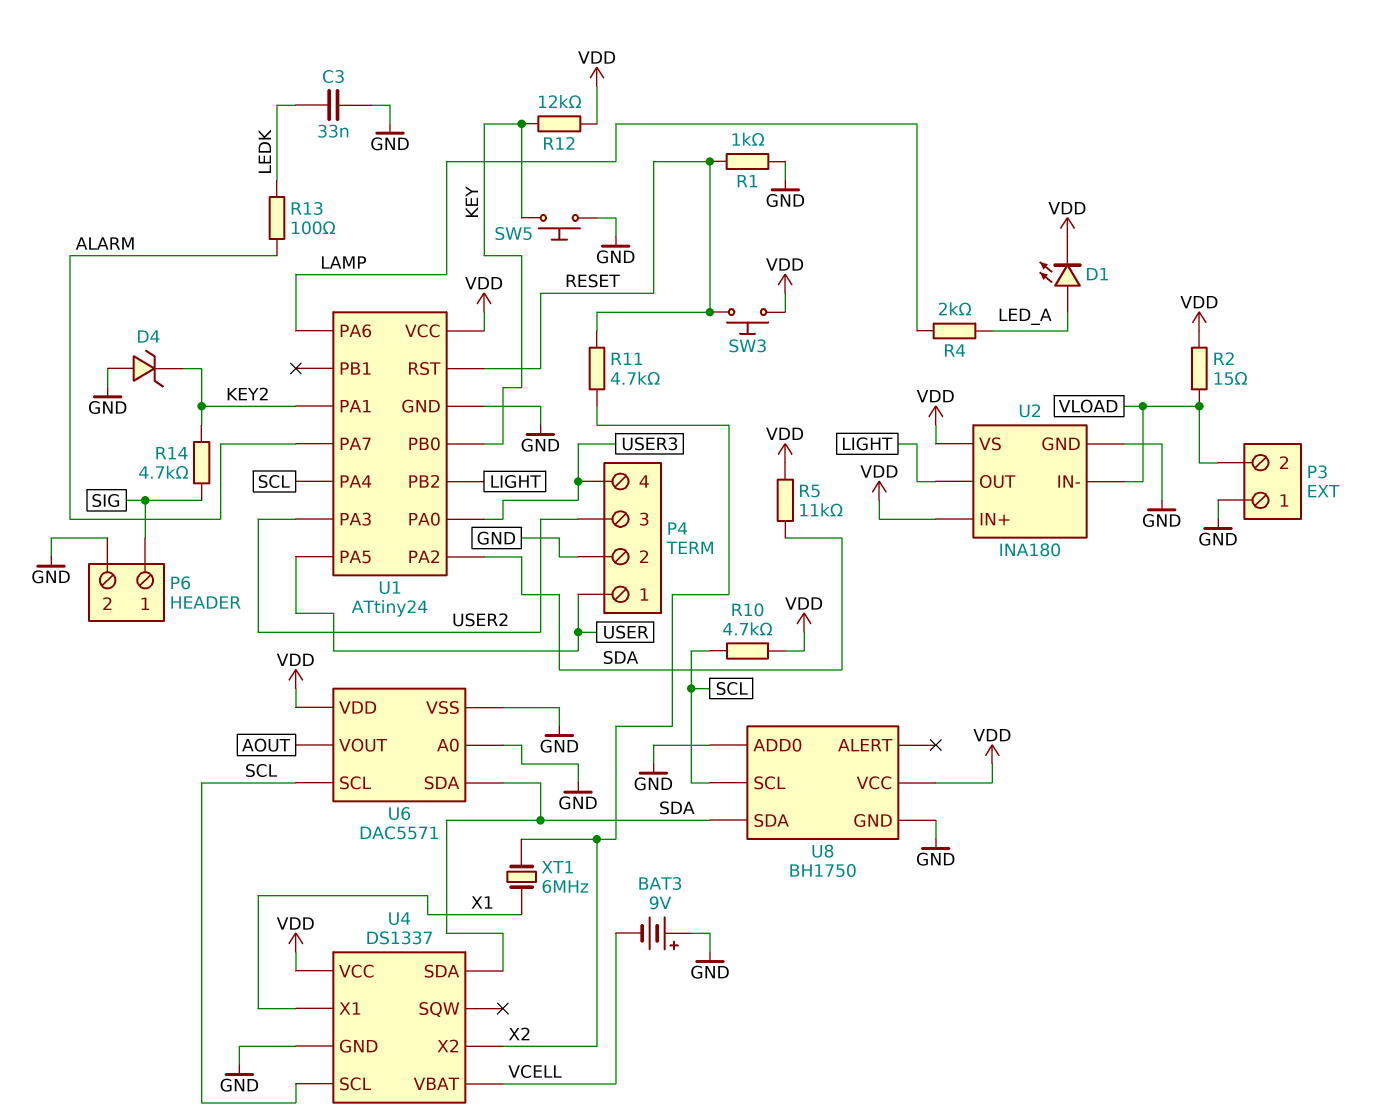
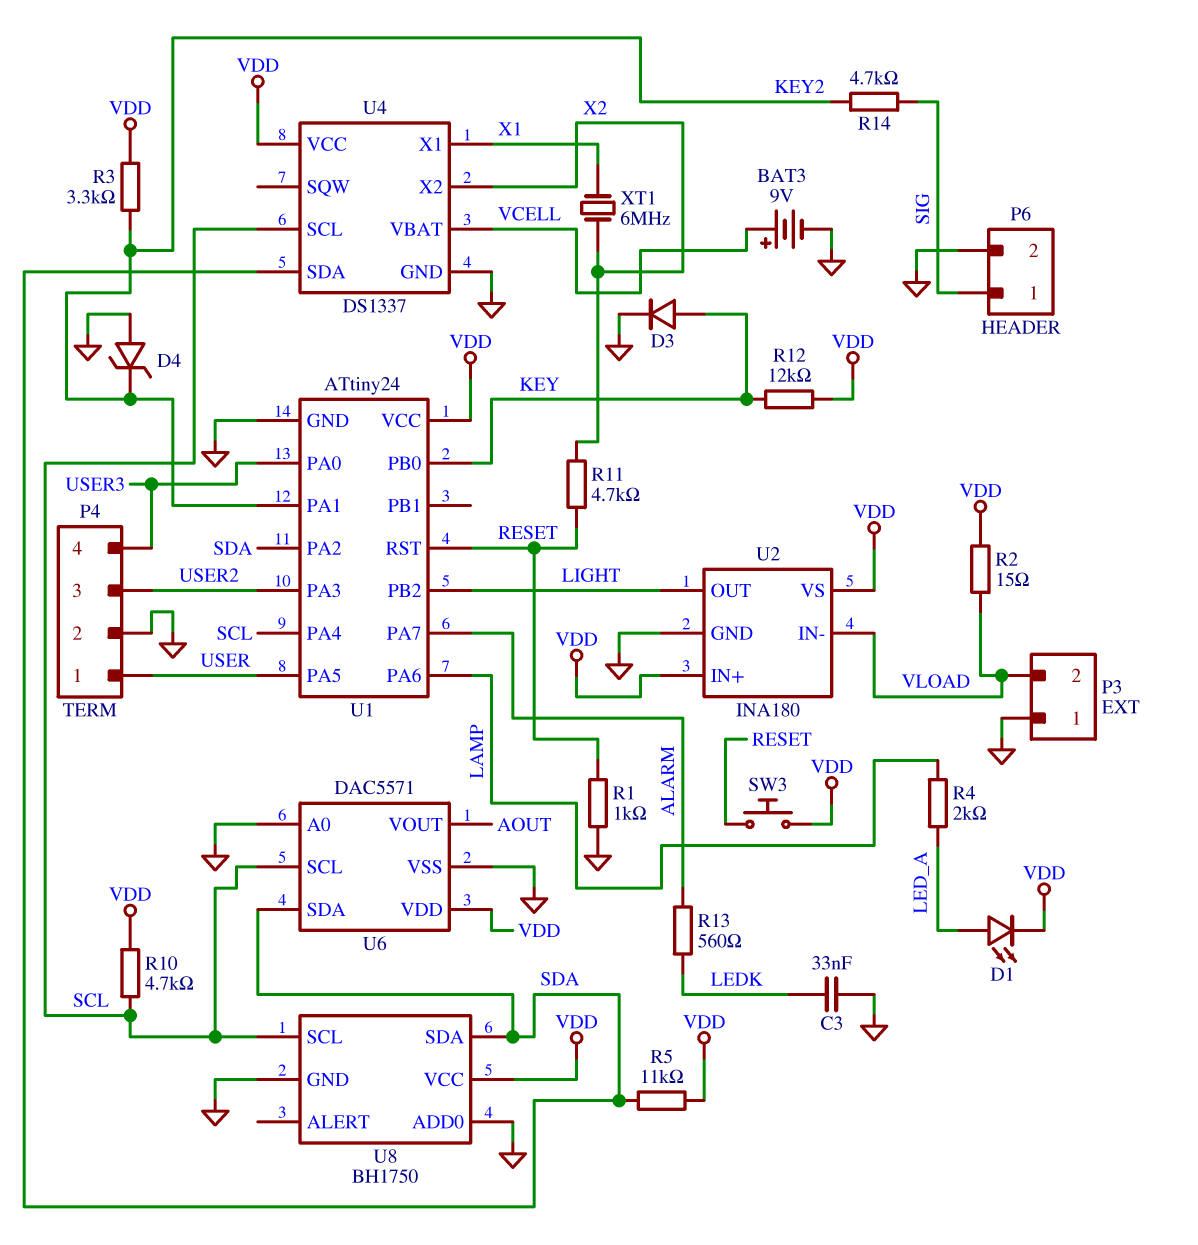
BAT3: 9V (plus GND, minus VCELL) -> 9V (plus VCELL, minus GND)
D3: none -> diode (A KEY, K GND)
R3: none -> 3.3k (KEY2, VDD)
R13: 100 (ALARM, LEDK) -> 560 (ALARM, LEDK)
SW5: button (GND, KEY) -> none

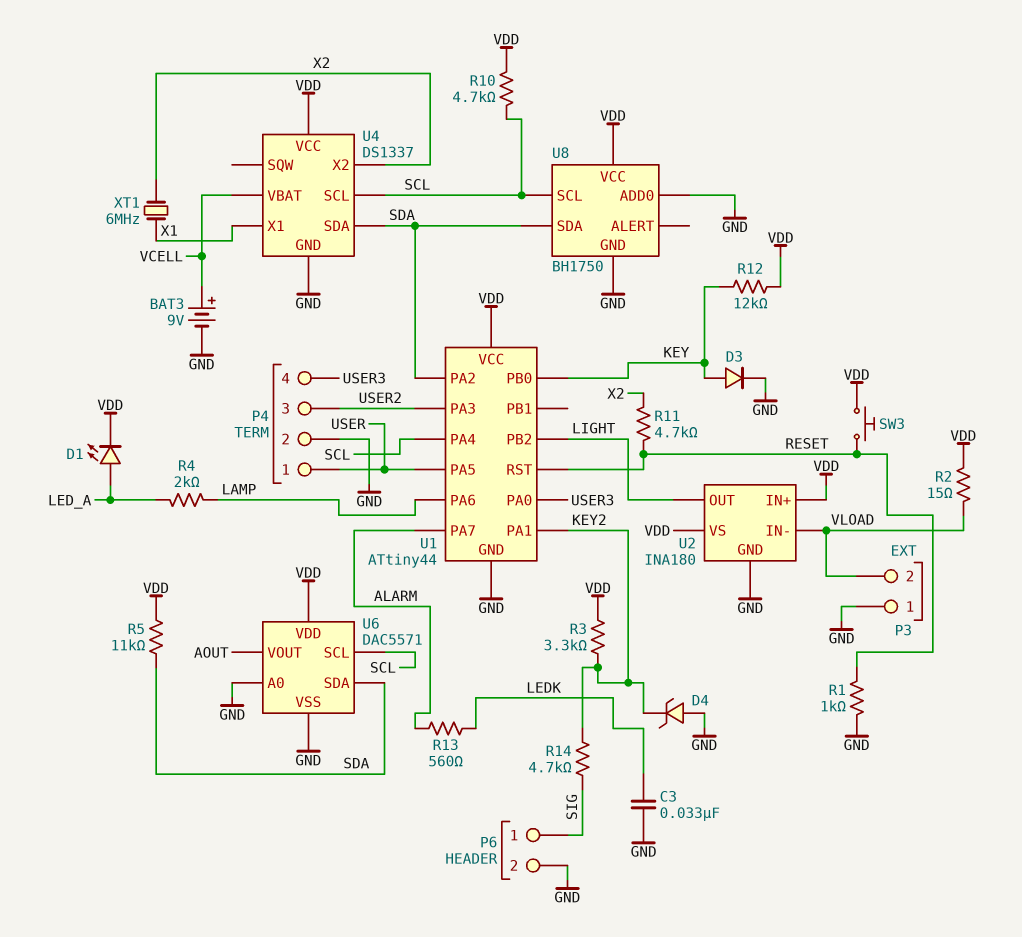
U1: ATtiny24 -> ATtiny44

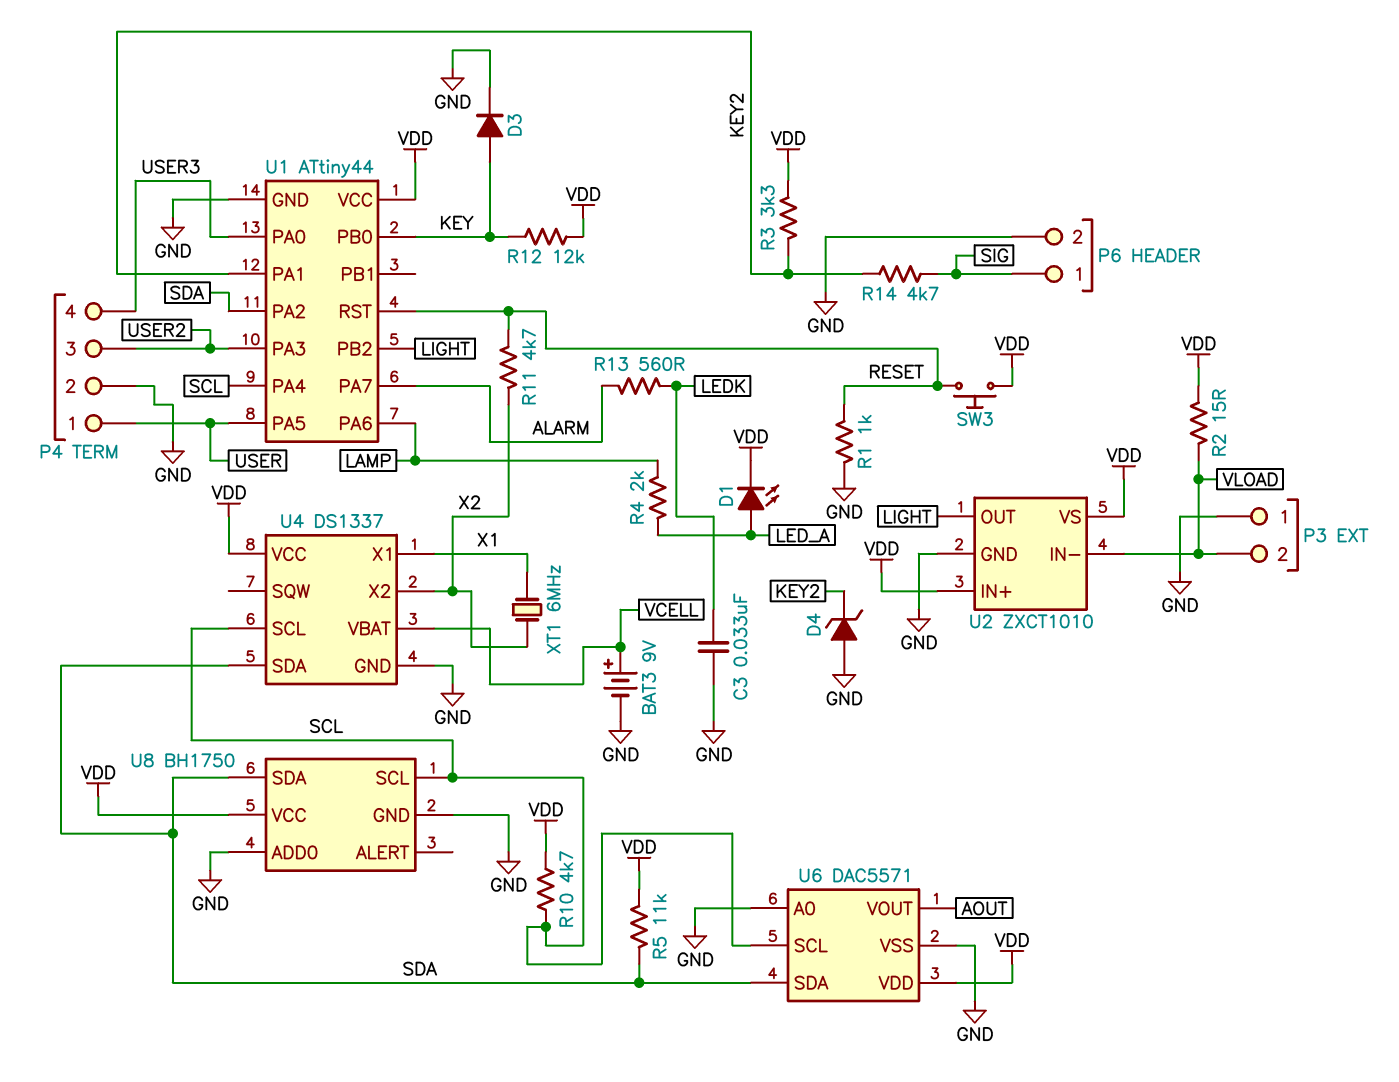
U2: INA180 -> ZXCT1010

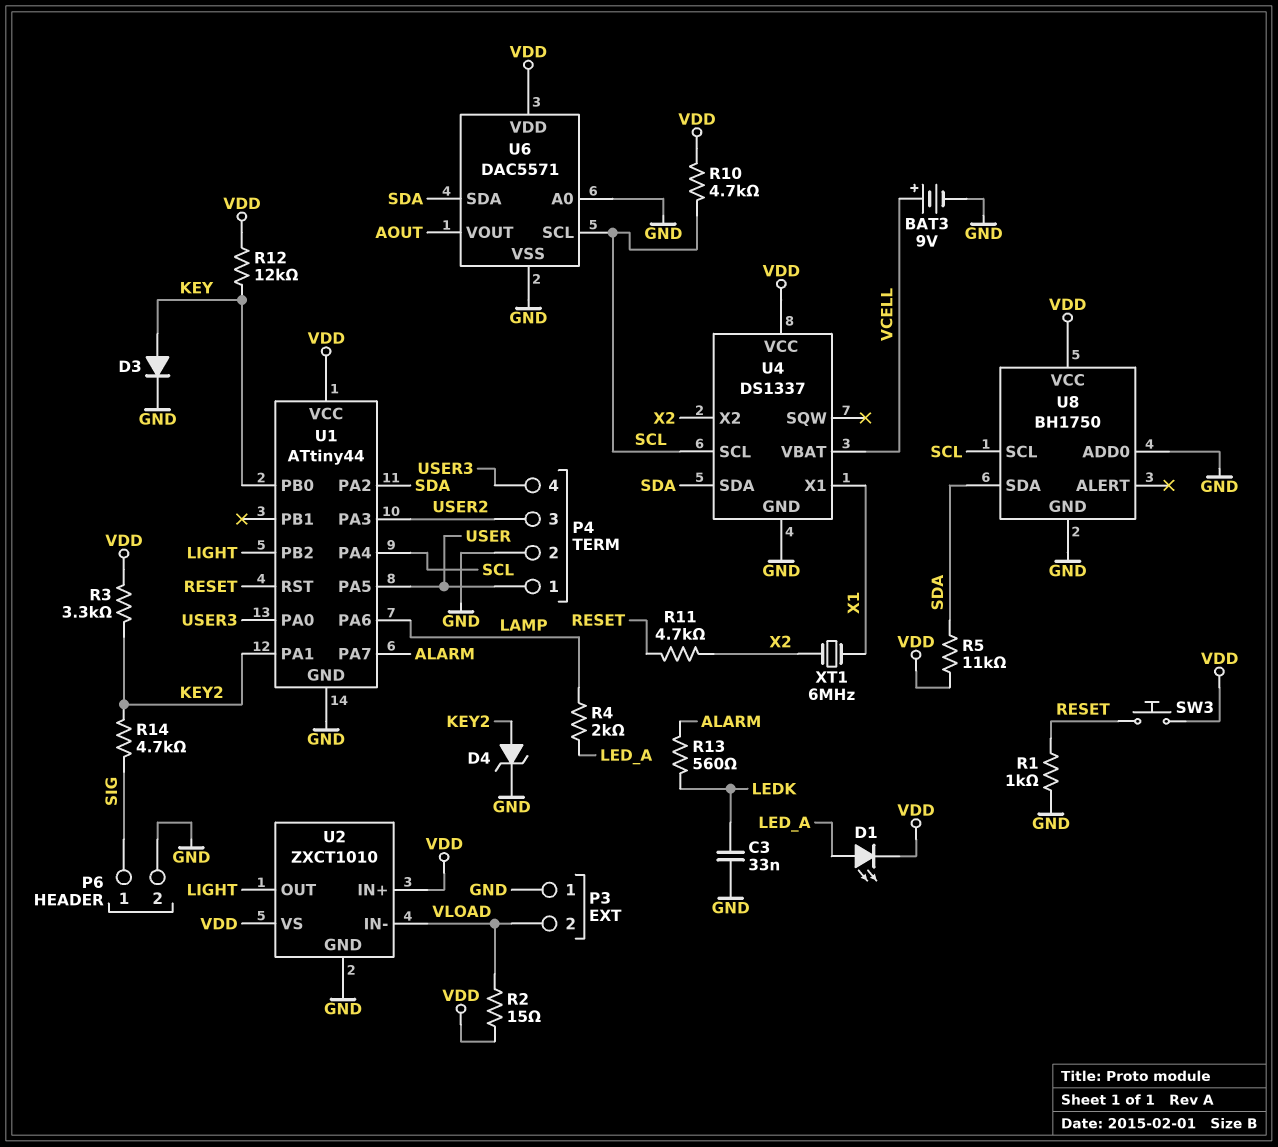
D4: zener (A GND, K KEY2) -> zener (A KEY2, K GND)

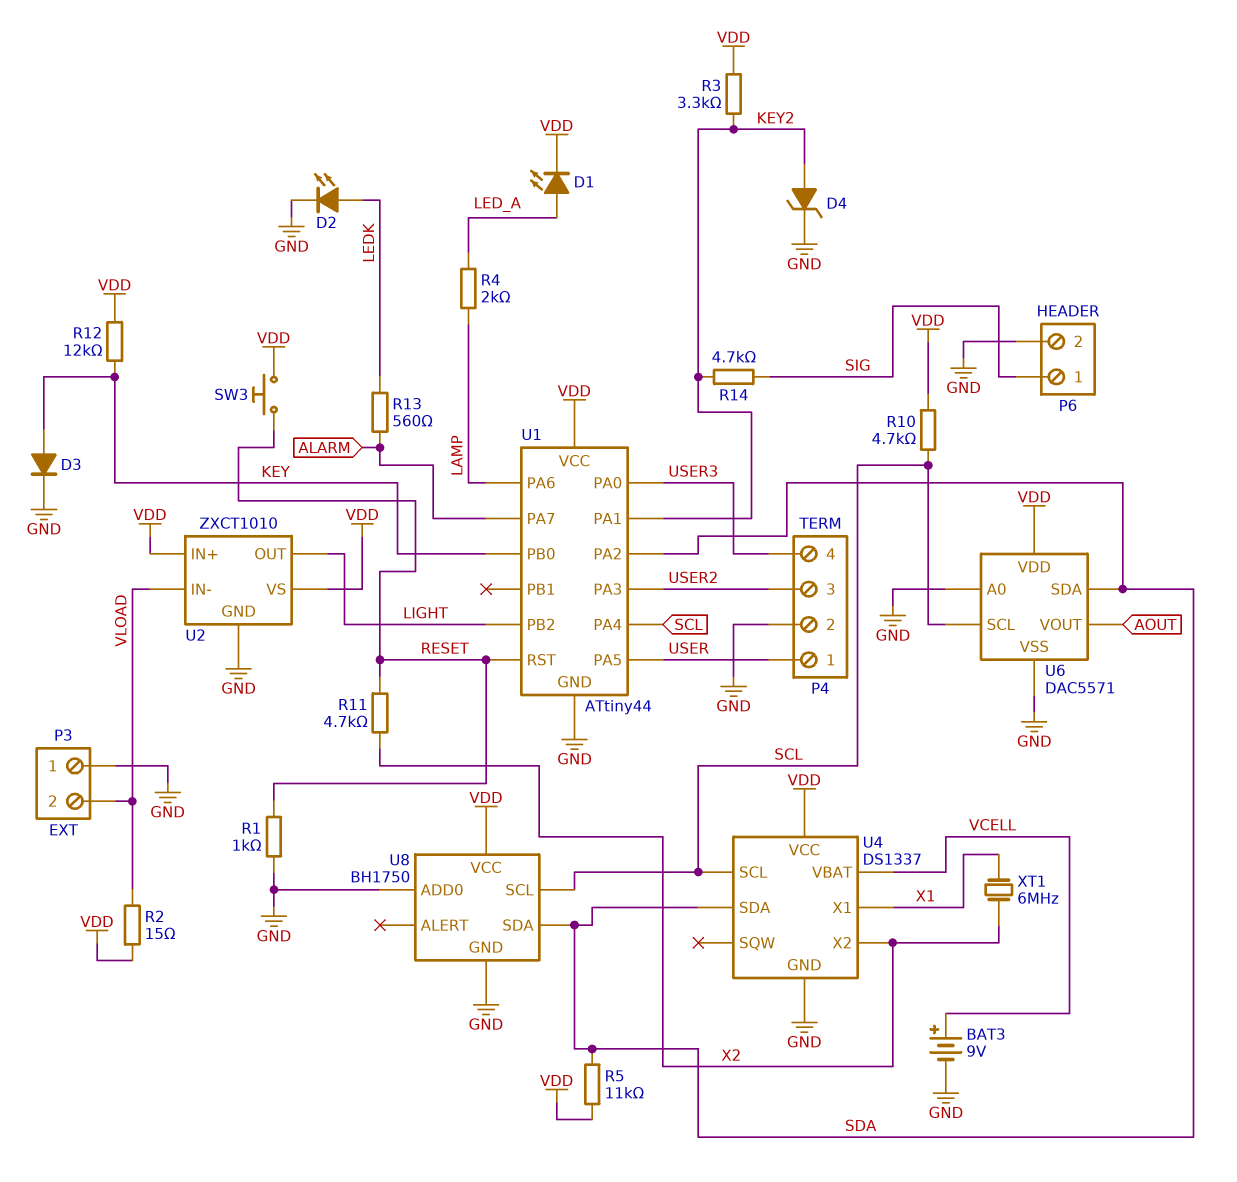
C3: 33nF (GND, LEDK) -> none
D2: none -> LED (A LEDK, K GND)

